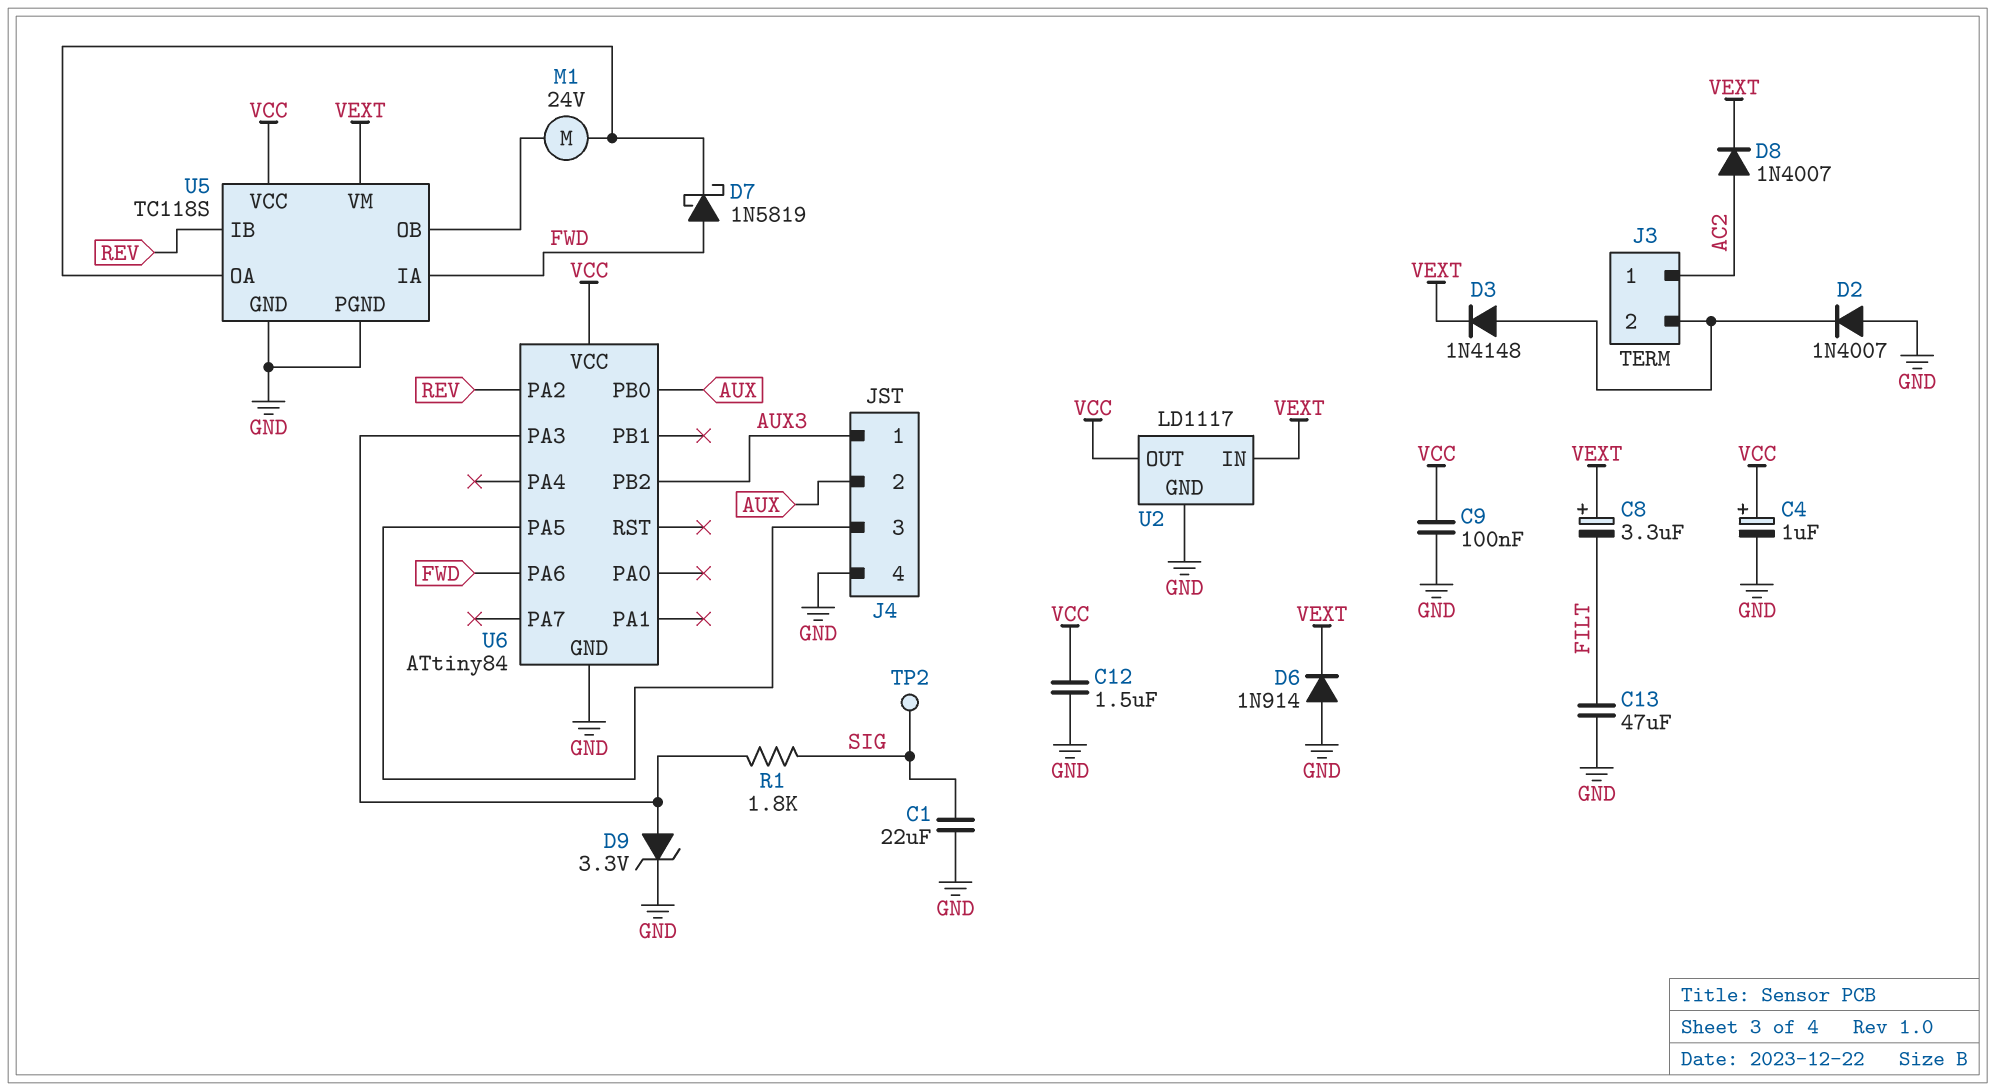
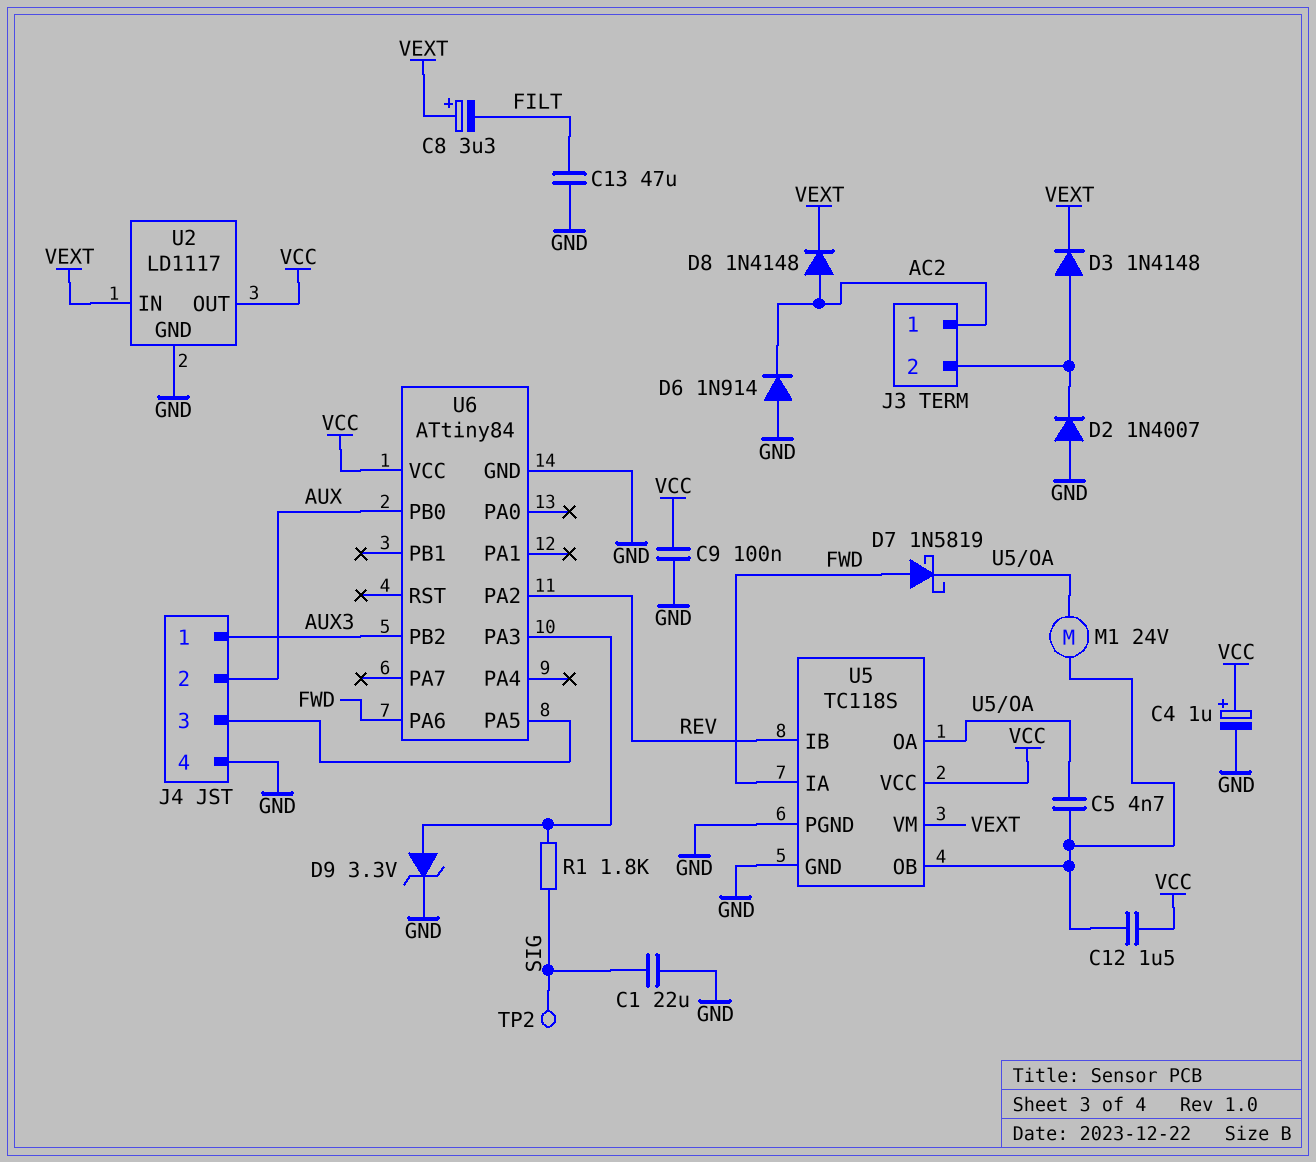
C5: none -> 4.7nF (U5/OA, U5/OB)
C12: 1.5uF (GND, VCC) -> 1.5uF (U5/OB, VCC)
D6: diode 1N914 (A GND, K VEXT) -> diode 1N914 (A GND, K AC2)
D8: diode 1N4007 (A AC2, K VEXT) -> diode 1N4148 (A AC2, K VEXT)

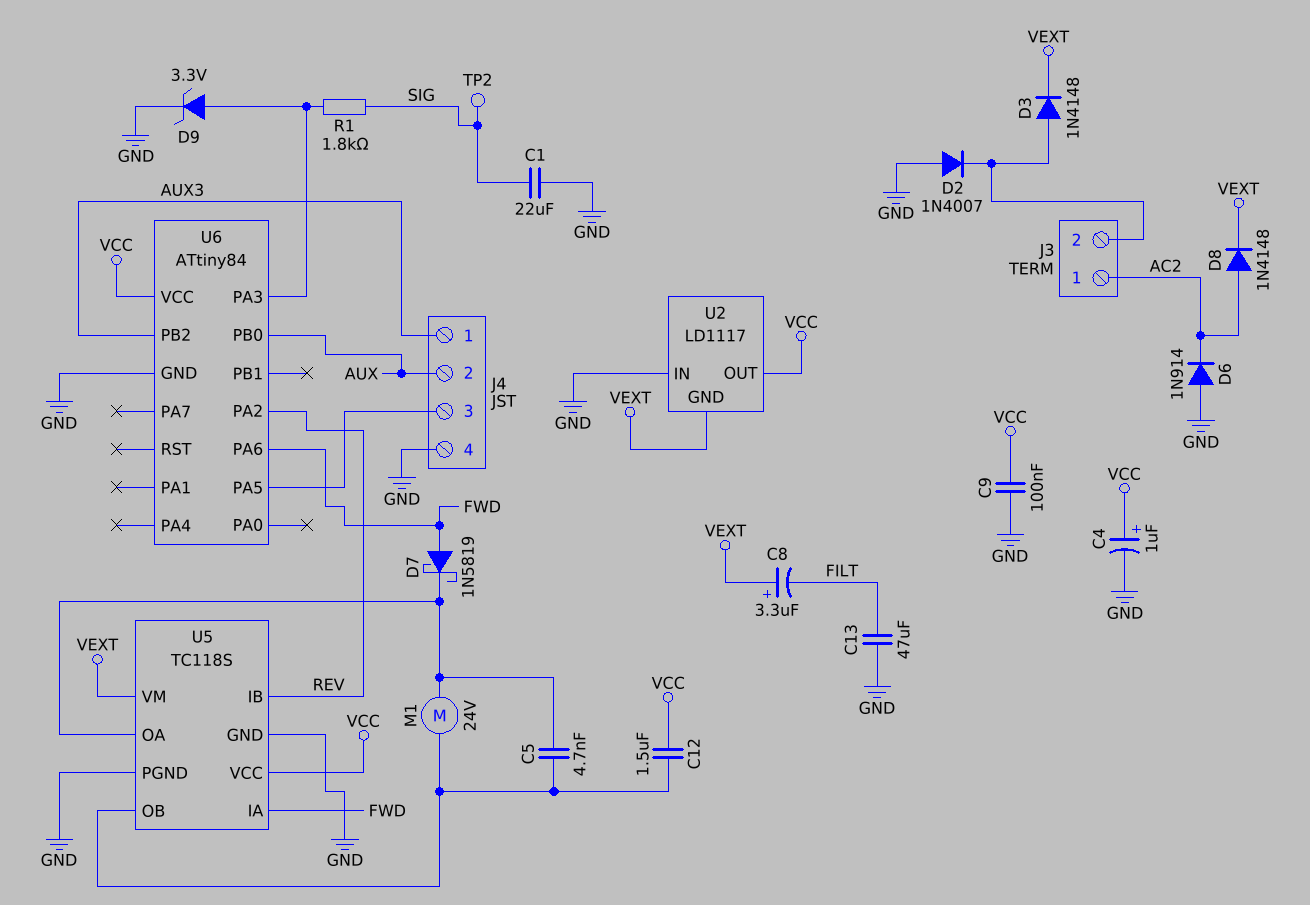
U2 pin GND: GND -> VEXT
U2 pin IN: VEXT -> GND

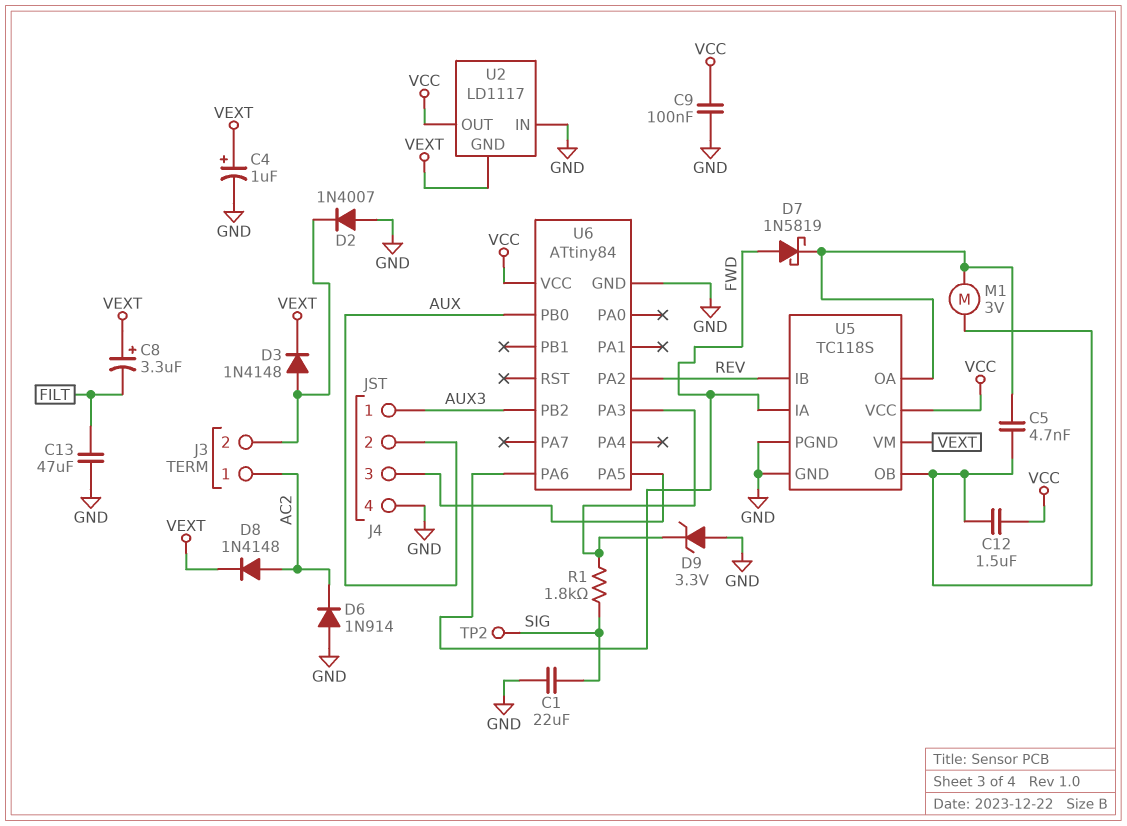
C4: 1uF (plus VCC, minus GND) -> 1uF (plus VEXT, minus GND)
D9: zener 3.3V (A U6/PA3, K GND) -> zener 3.3V (A GND, K U6/PA3)
M1: motor 24V (U5/OA, U5/OB) -> motor 3V (U5/OA, U5/OB)

